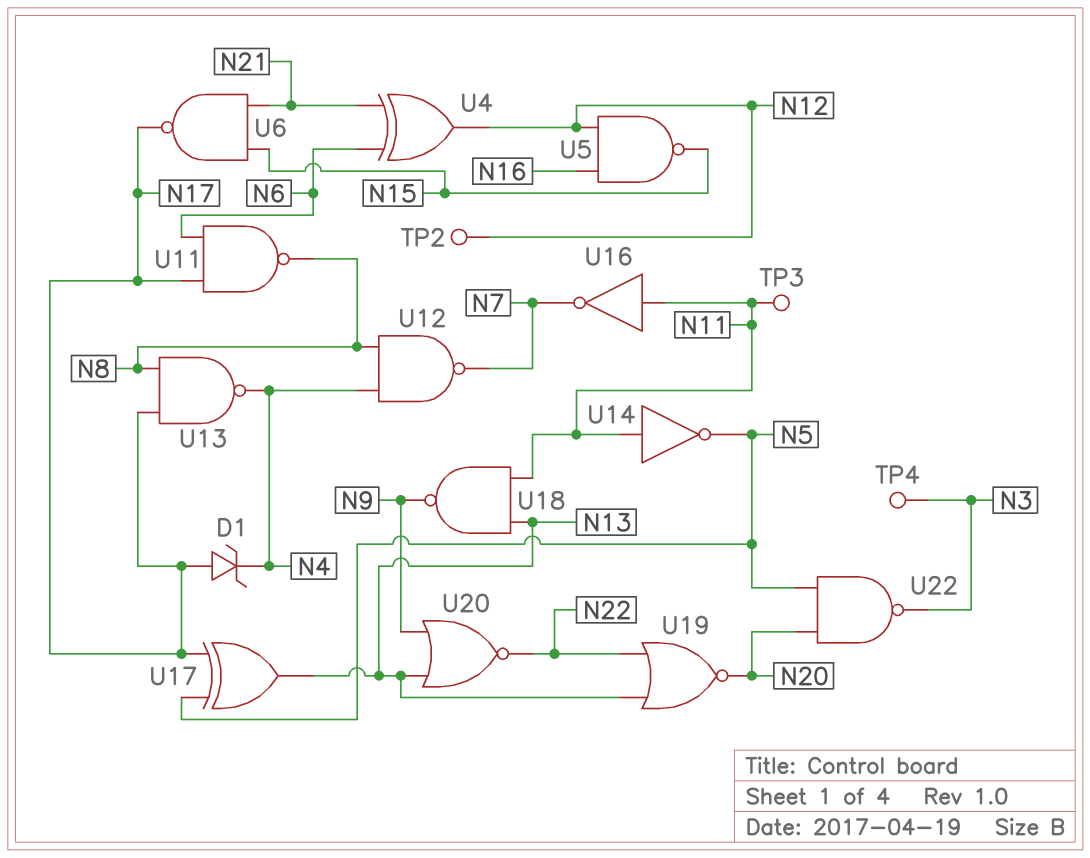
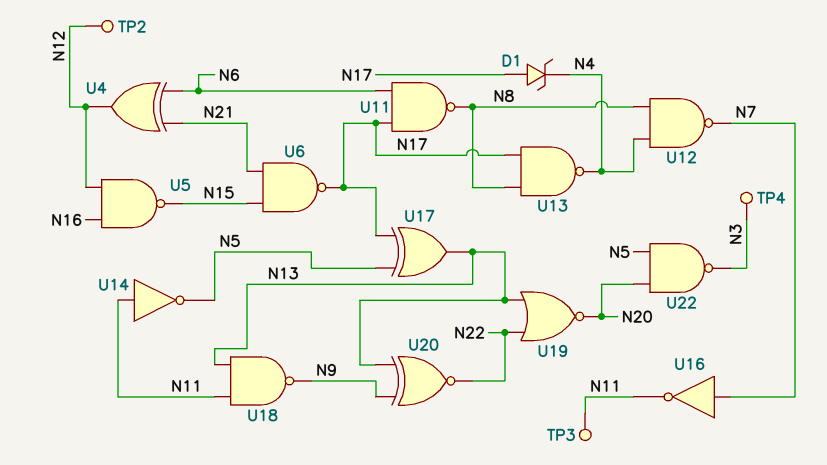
U16: NOT (in N11, out N7) -> NOT (in N7, out N11)
U20: NOR (in N9, in N13, out N22) -> XNOR (in N9, in N13, out N22)

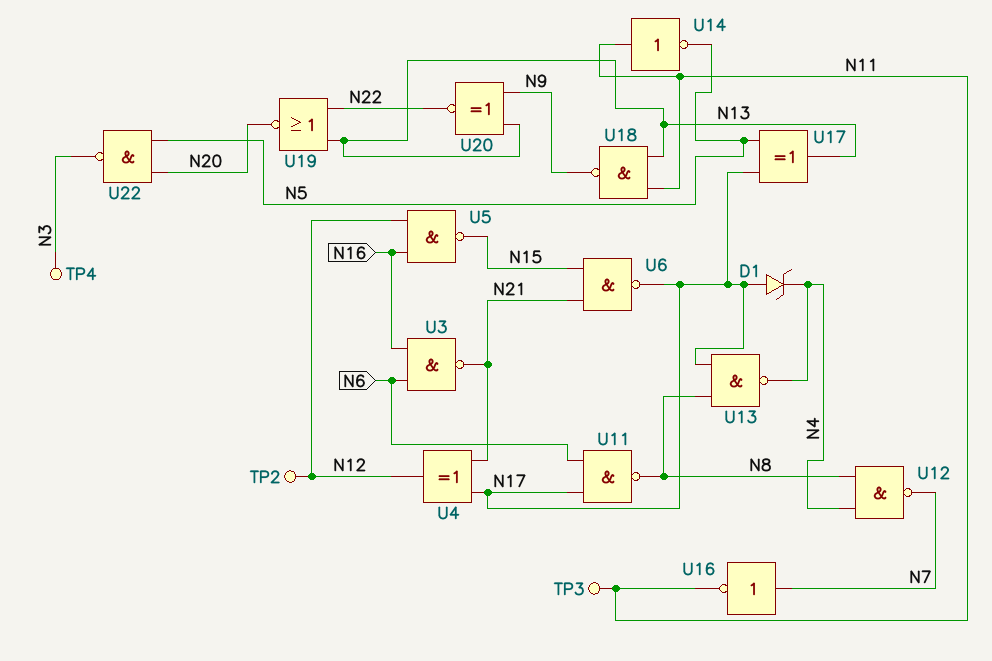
U3: none -> NAND (in N6, in N16, out N21)
U4: XOR (in N6, in N21, out N12) -> XOR (in N17, in N21, out N12)

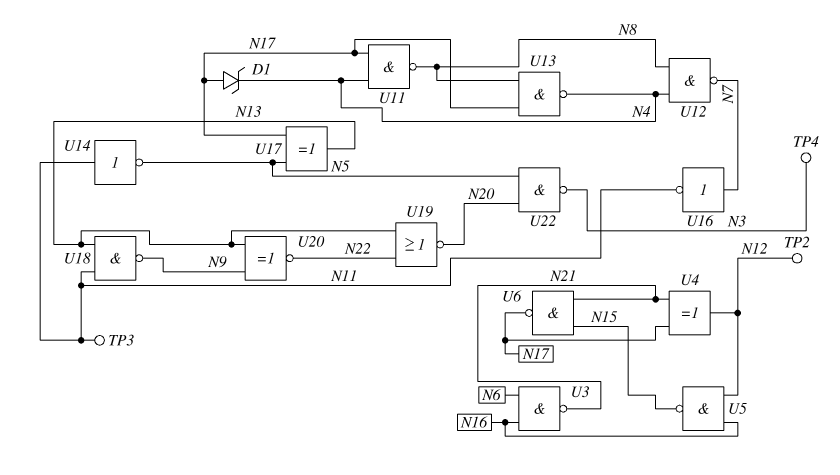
U11: NAND (in N6, in N17, out N8) -> NAND (in N4, in N17, out N8)

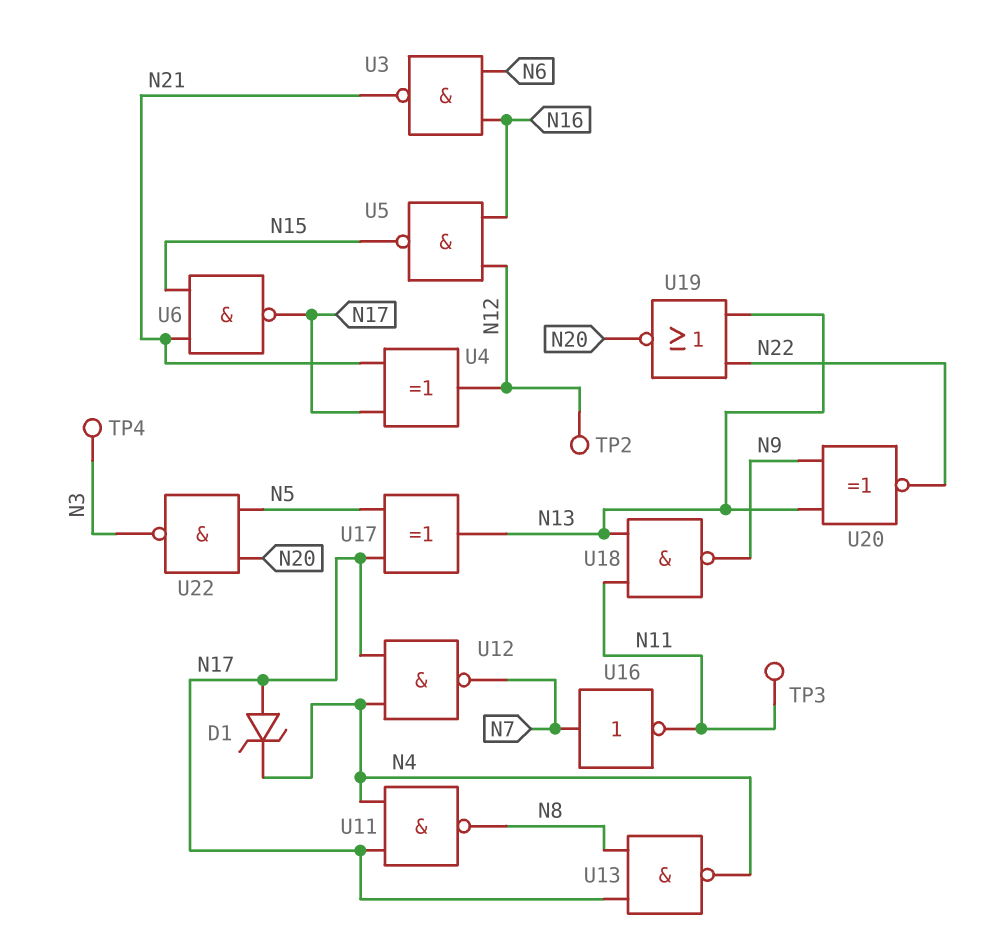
U12: NAND (in N4, in N8, out N7) -> NAND (in N4, in N17, out N7)
U14: NOT (in N11, out N5) -> none

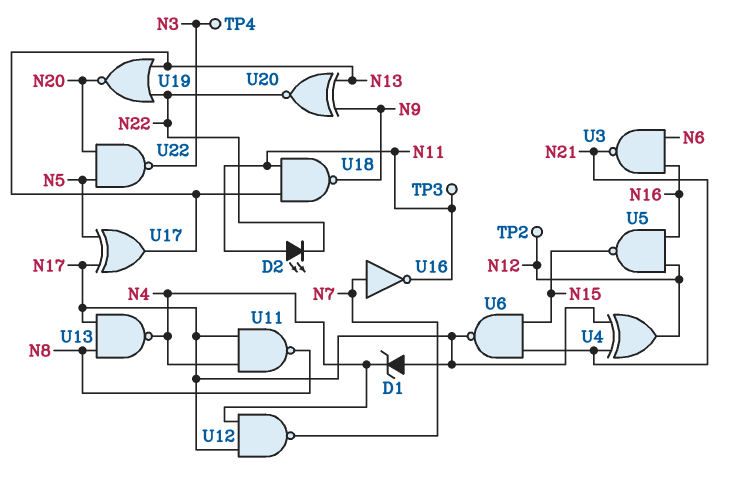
D2: none -> LED (A N11, K N22)

